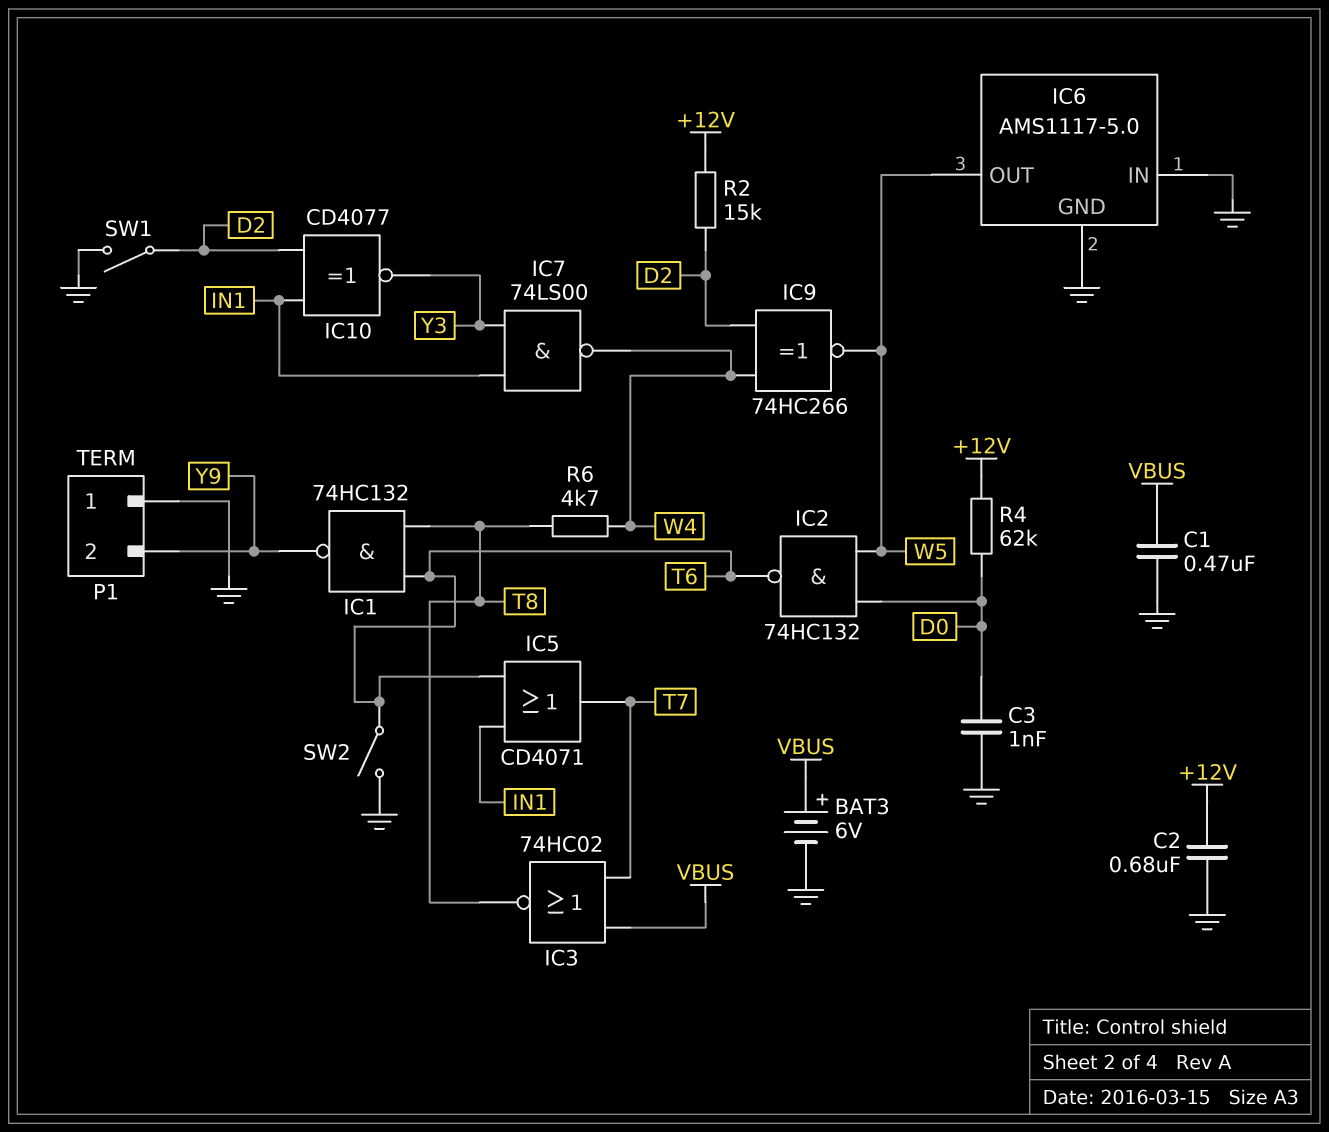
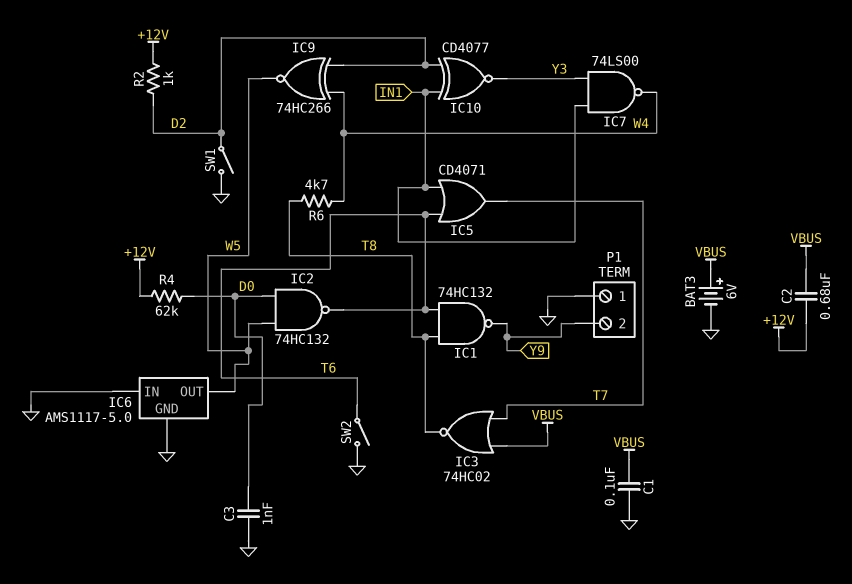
C1: 470nF (GND, VBUS) -> 100nF (GND, VBUS)
C2: 680nF (+12V, GND) -> 680nF (+12V, VBUS)
R2: 15k (+12V, D2) -> 1k (+12V, D2)

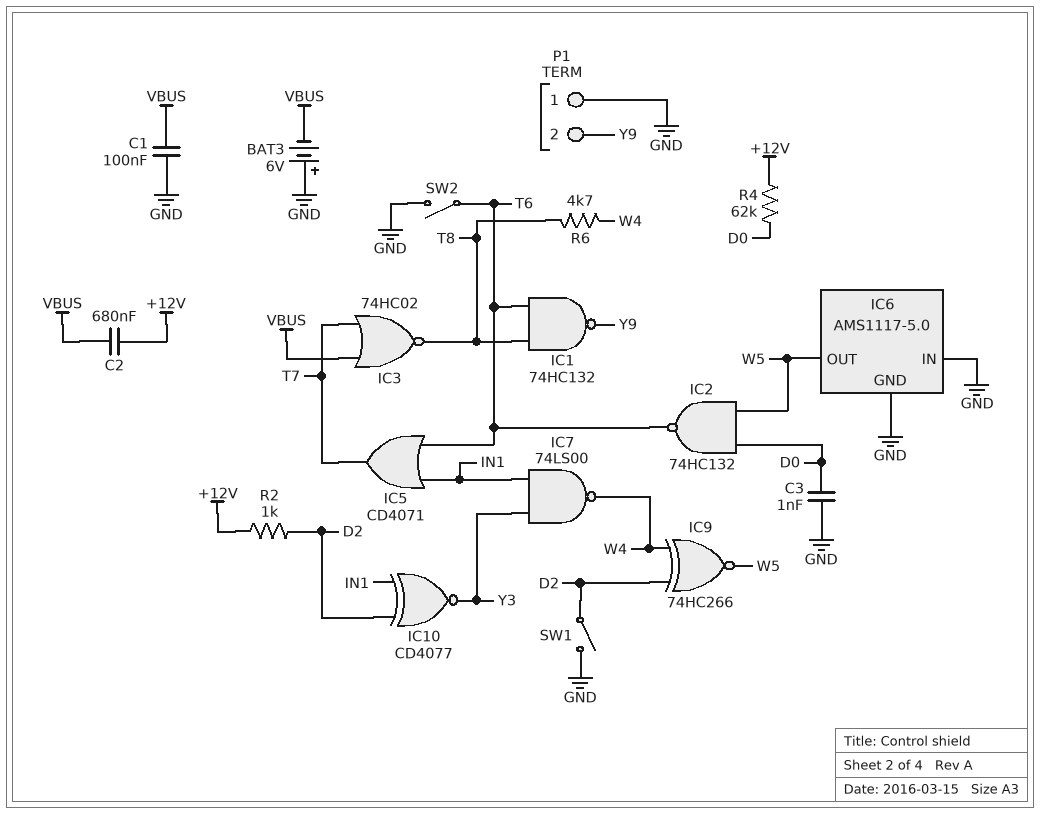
BAT3: 6V (plus VBUS, minus GND) -> 6V (plus GND, minus VBUS)

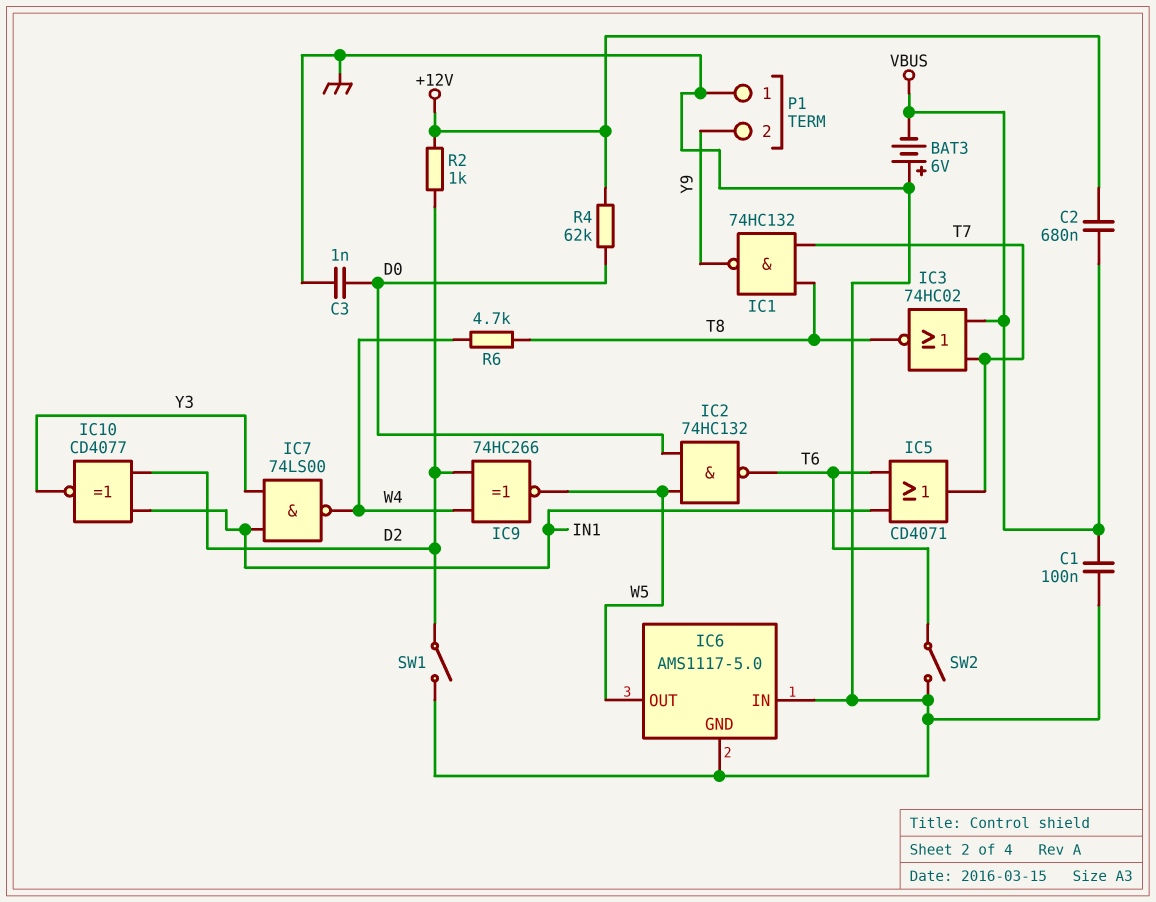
IC1: NAND 74HC132 (in T6, in T8, out Y9) -> NAND 74HC132 (in T7, in T8, out Y9)

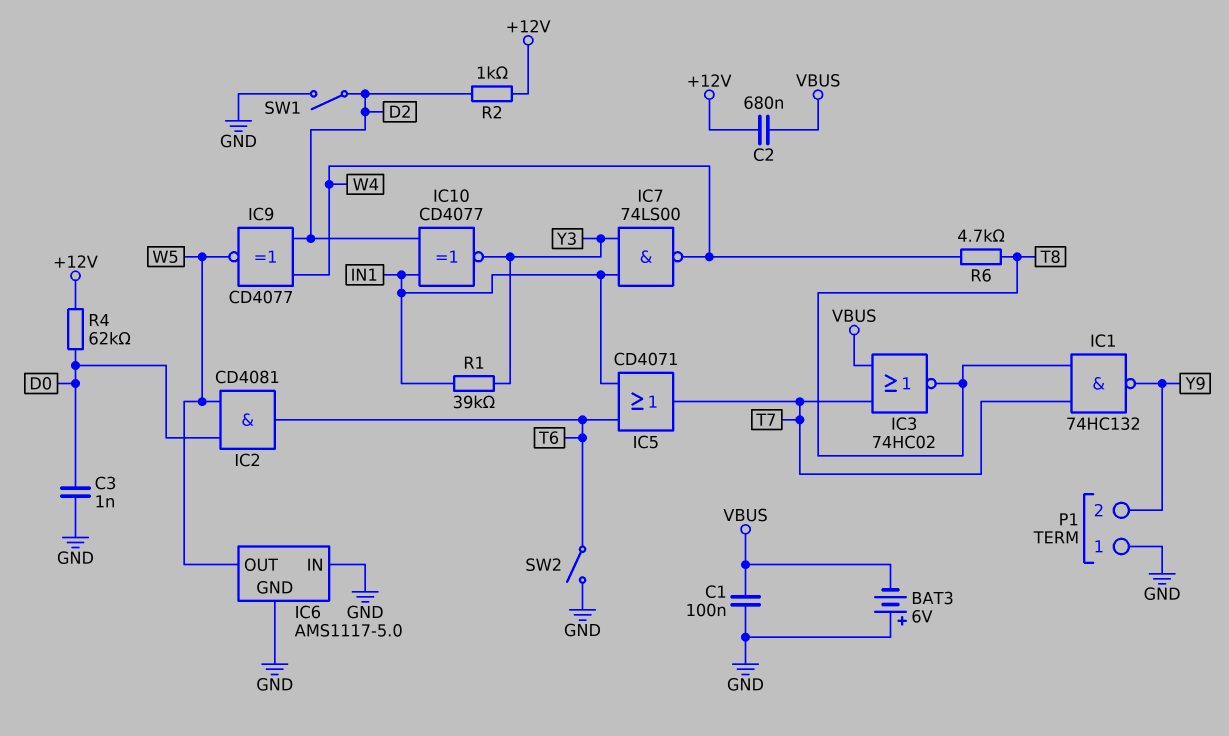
IC2: NAND 74HC132 (in D0, in W5, out T6) -> AND CD4081 (in D0, in W5, out T6)
IC9: XNOR 74HC266 (in D2, in W4, out W5) -> XNOR CD4077 (in D2, in W4, out W5)
R1: none -> 39k (IN1, Y3)

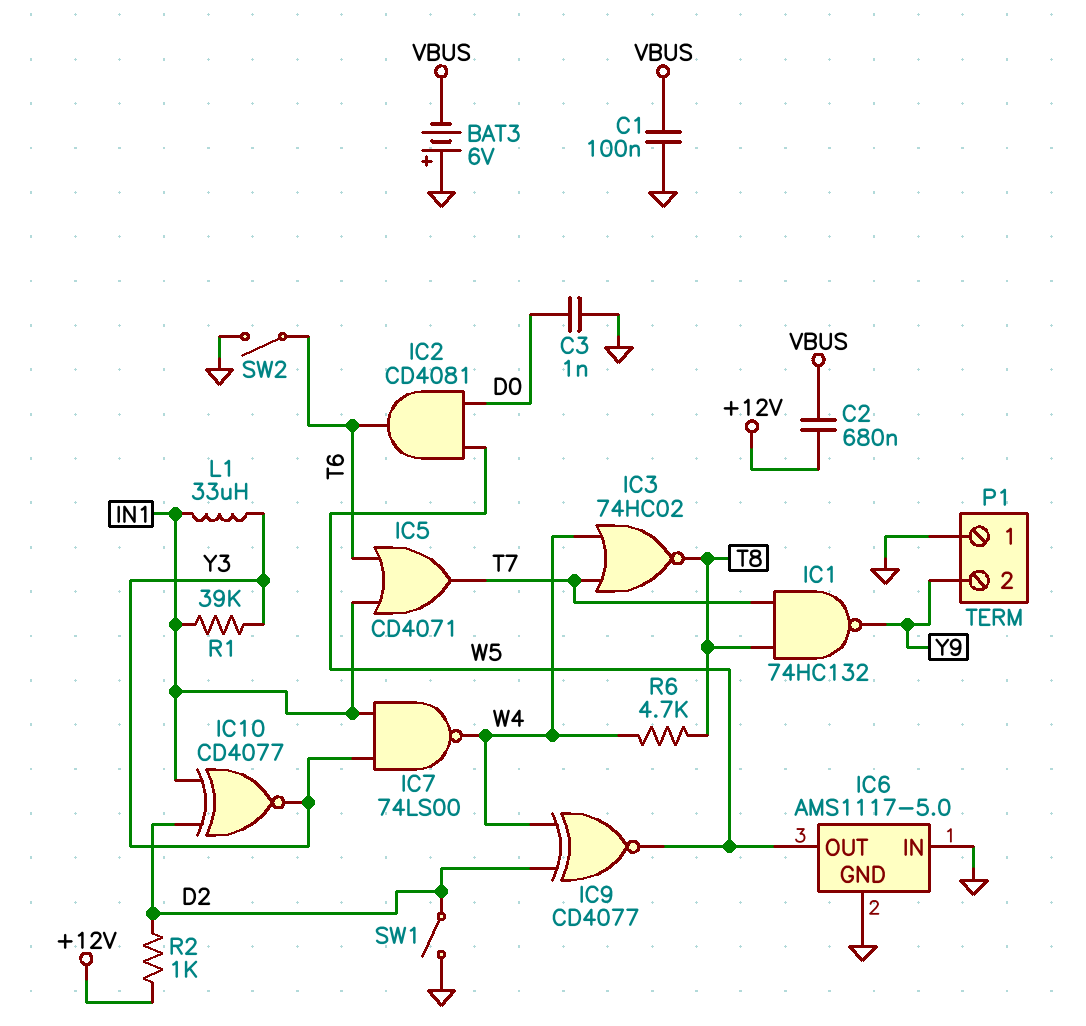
IC3: NOR 74HC02 (in T7, in VBUS, out T8) -> NOR 74HC02 (in T7, in W4, out T8)
L1: none -> 33uH (IN1, Y3)
R4: 62k (+12V, D0) -> none

